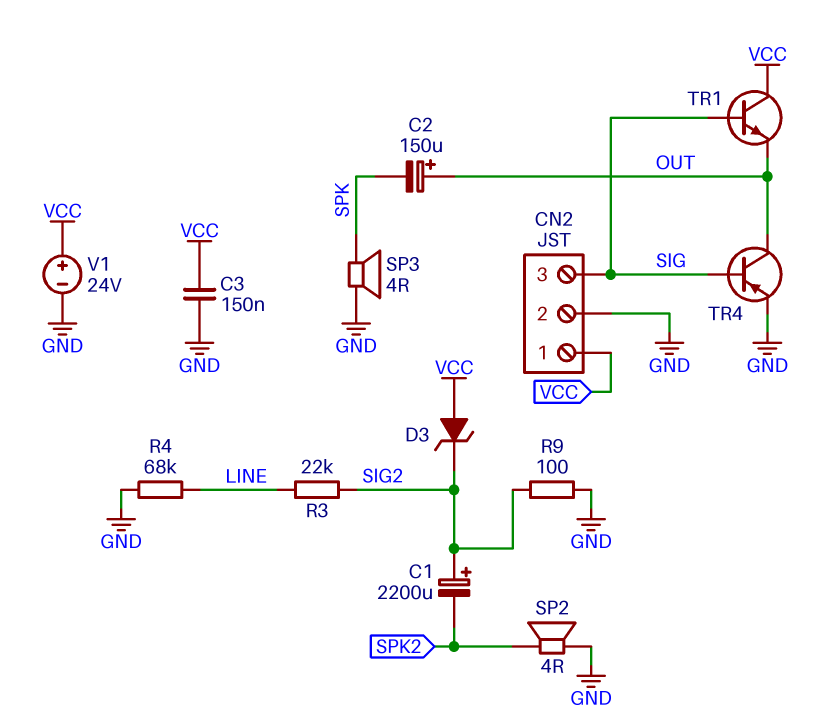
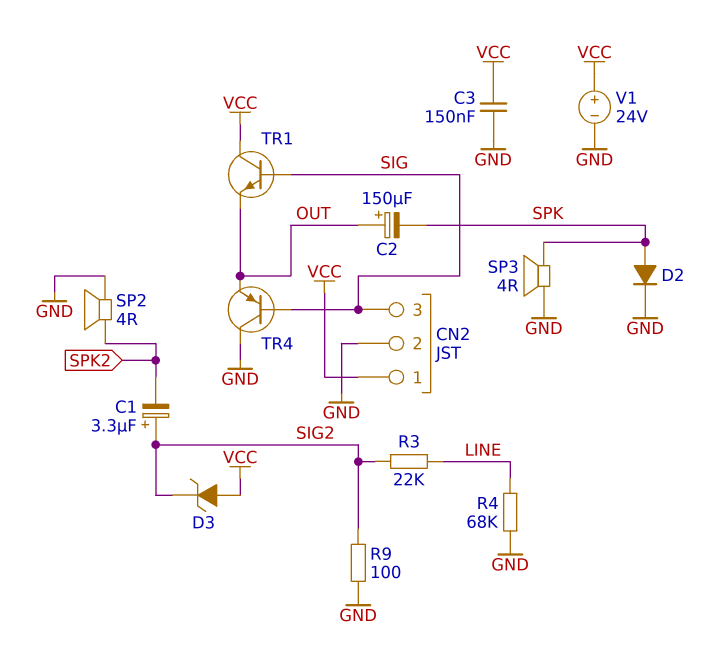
C1: 2200uF (plus SIG2, minus SPK2) -> 3.3uF (plus SIG2, minus SPK2)
D2: none -> diode (A SPK, K GND)
TR4: PNP (B SIG, C OUT, E GND) -> PNP (B SIG, C GND, E OUT)

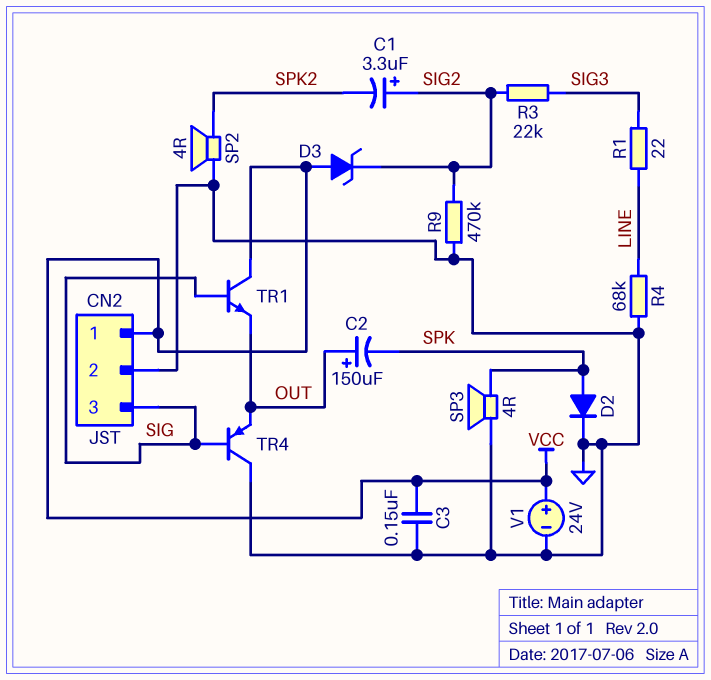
R1: none -> 22 (LINE, SIG3)
R3: 22k (LINE, SIG2) -> 22k (SIG2, SIG3)
R9: 100 (GND, SIG2) -> 470k (GND, SIG2)

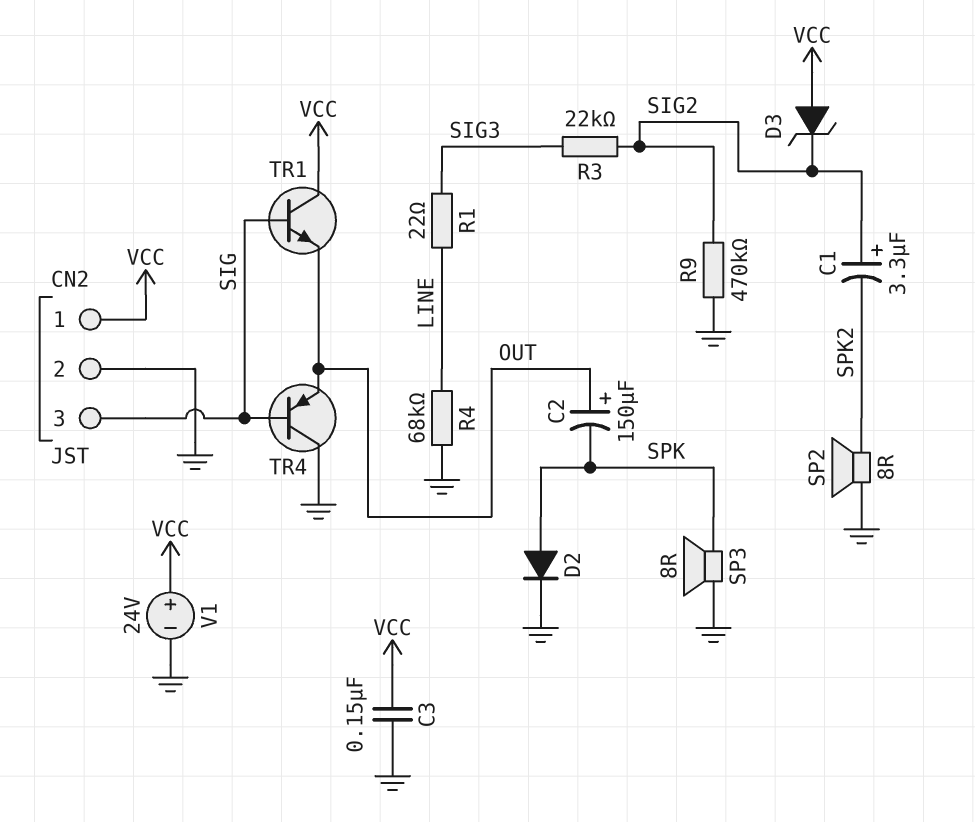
SP2: speaker 4R (GND, SPK2) -> speaker 8R (GND, SPK2)
SP3: speaker 4R (GND, SPK) -> speaker 8R (GND, SPK)

